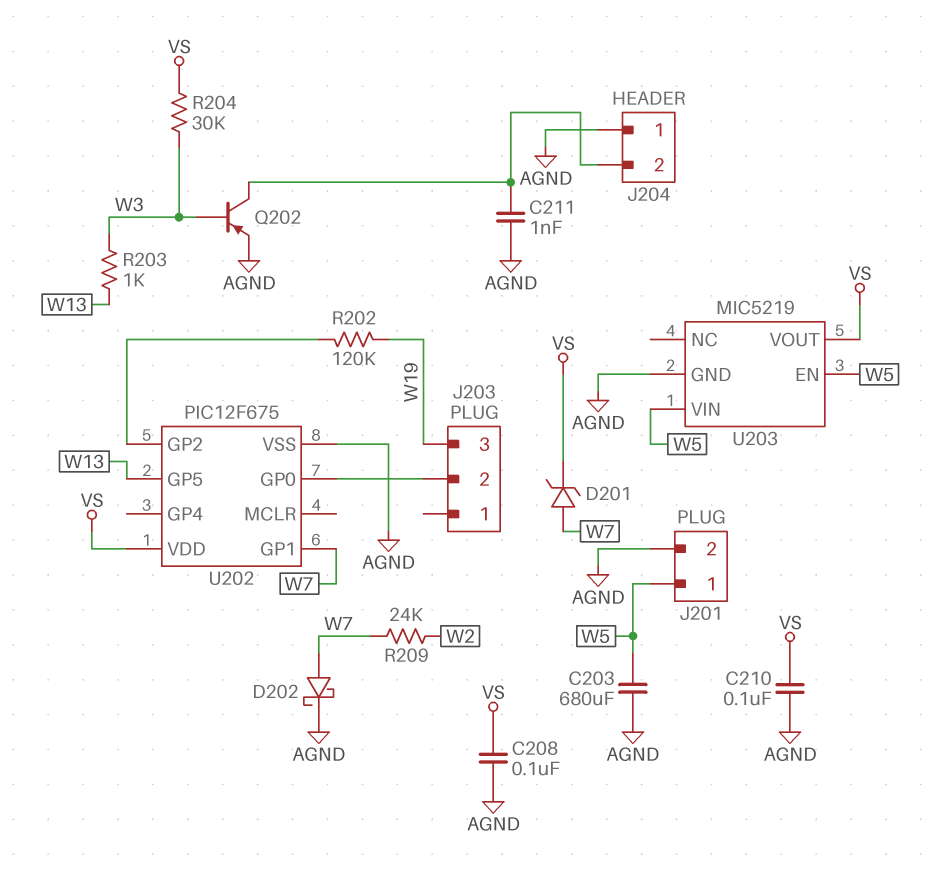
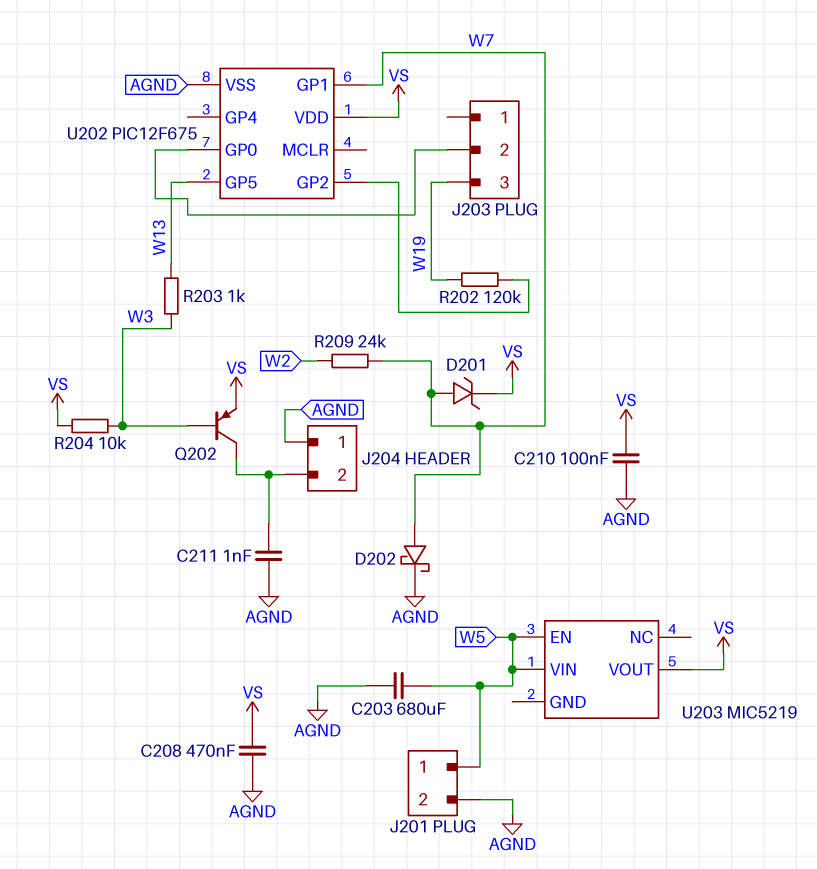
C208: 100nF (AGND, VS) -> 470nF (AGND, VS)
Q202: PNP (B W3, C J204/2, E AGND) -> PNP (B W3, C J204/2, E VS)
R204: 30k (VS, W3) -> 10k (VS, W3)
U203 pin GND: AGND -> none

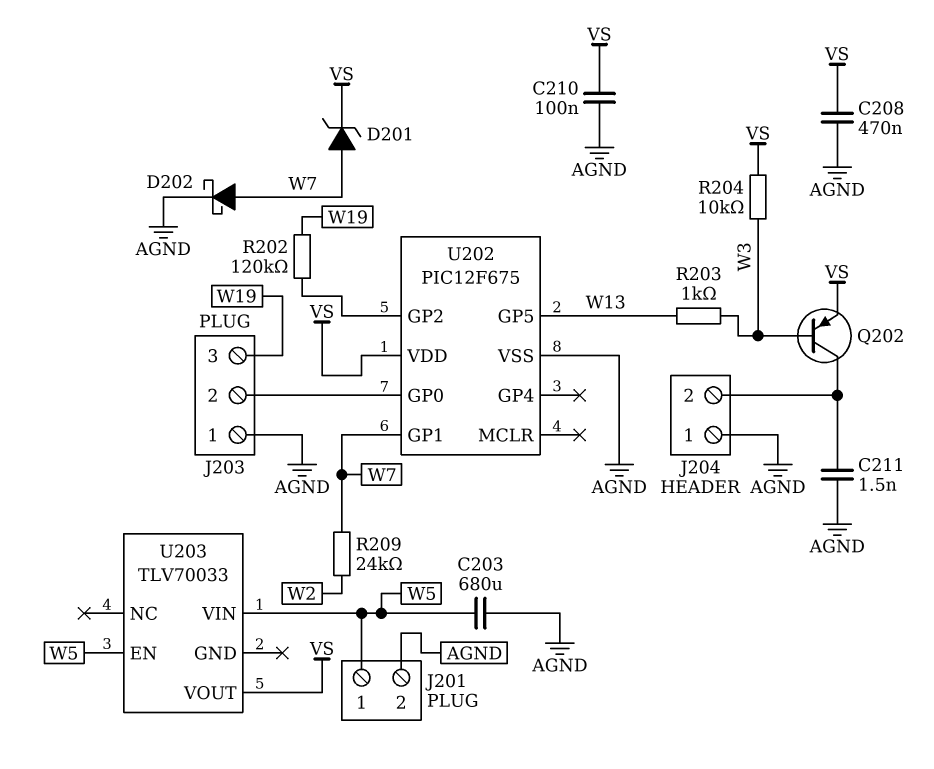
C211: 1nF (AGND, J204/2) -> 1.5nF (AGND, J204/2)
J203 pin 1: none -> AGND
U203: MIC5219 -> TLV70033

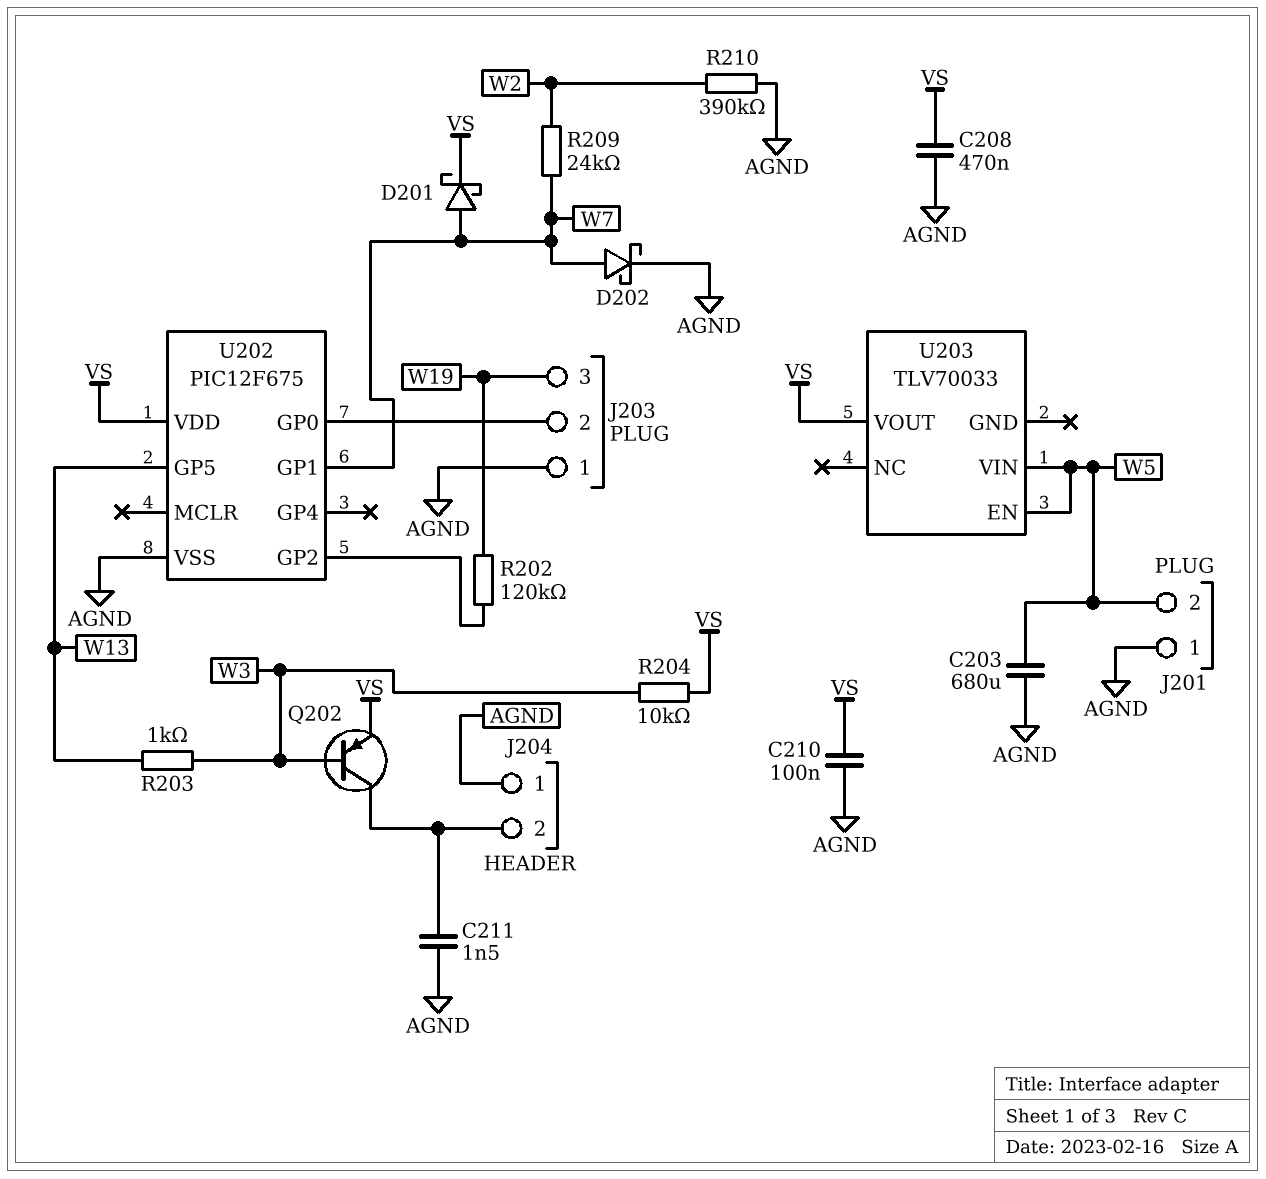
D201: zener (A W7, K VS) -> schottky (A W7, K VS)
J201 pin 1: W5 -> AGND
J201 pin 2: AGND -> W5
R210: none -> 390k (AGND, W2)

